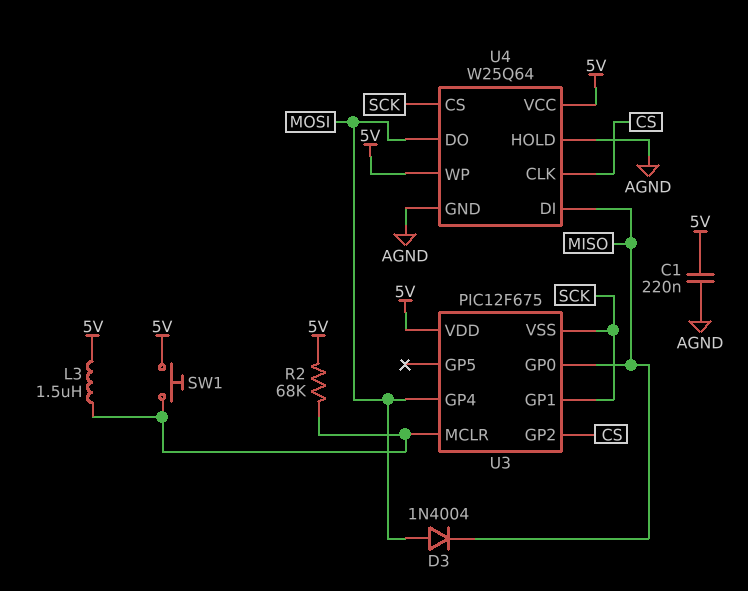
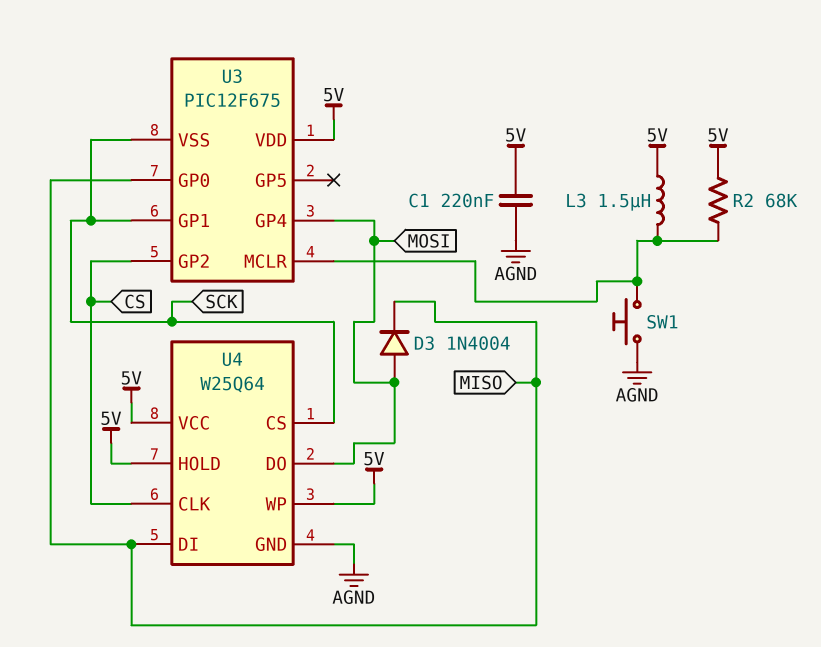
SW1: button (5V, U3/MCLR) -> button (AGND, U3/MCLR)
U4 pin HOLD: AGND -> 5V

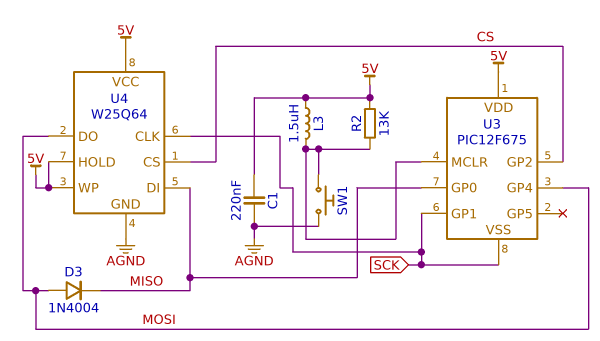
R2: 68k (5V, U3/MCLR) -> 13k (5V, U3/MCLR)
U4 pin CLK: CS -> SCK
U4 pin CS: SCK -> CS

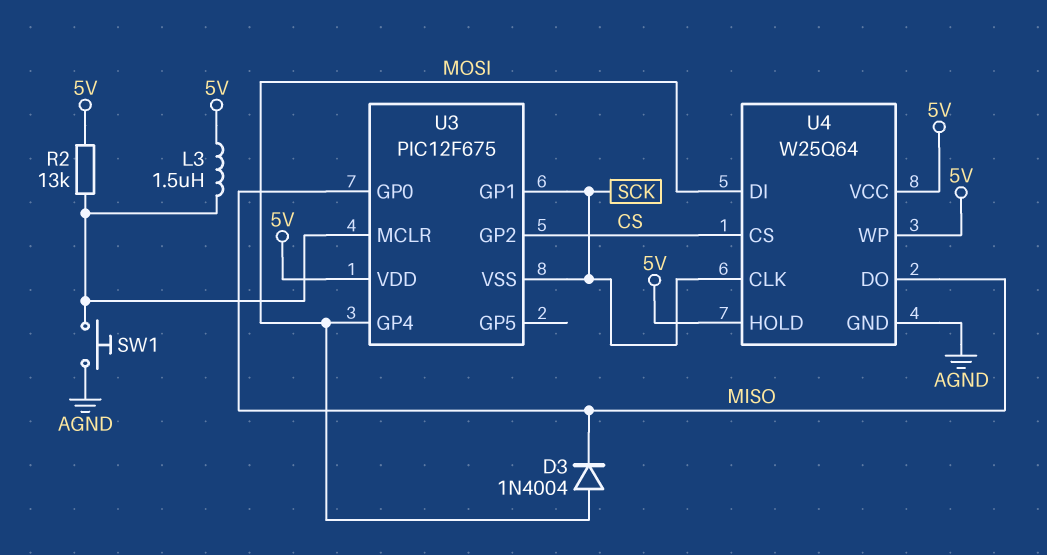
C1: 220nF (5V, AGND) -> none
U4 pin DI: MISO -> MOSI
U4 pin DO: MOSI -> MISO

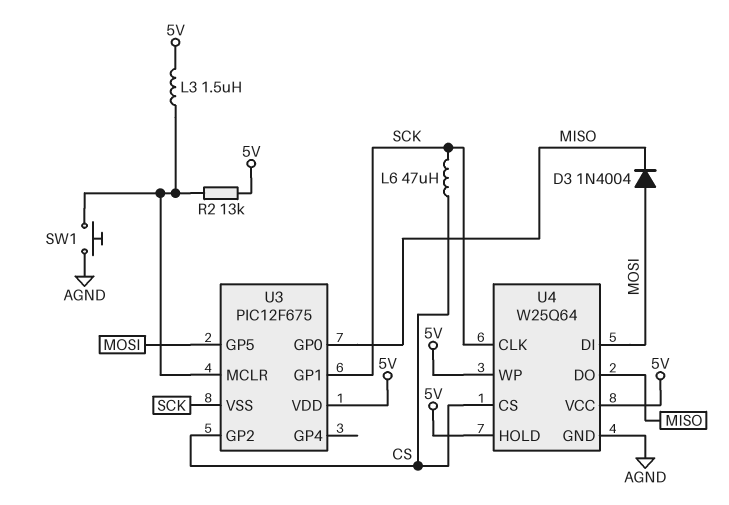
L6: none -> 47uH (CS, SCK)
U3 pin GP4: MOSI -> none
U3 pin GP5: none -> MOSI

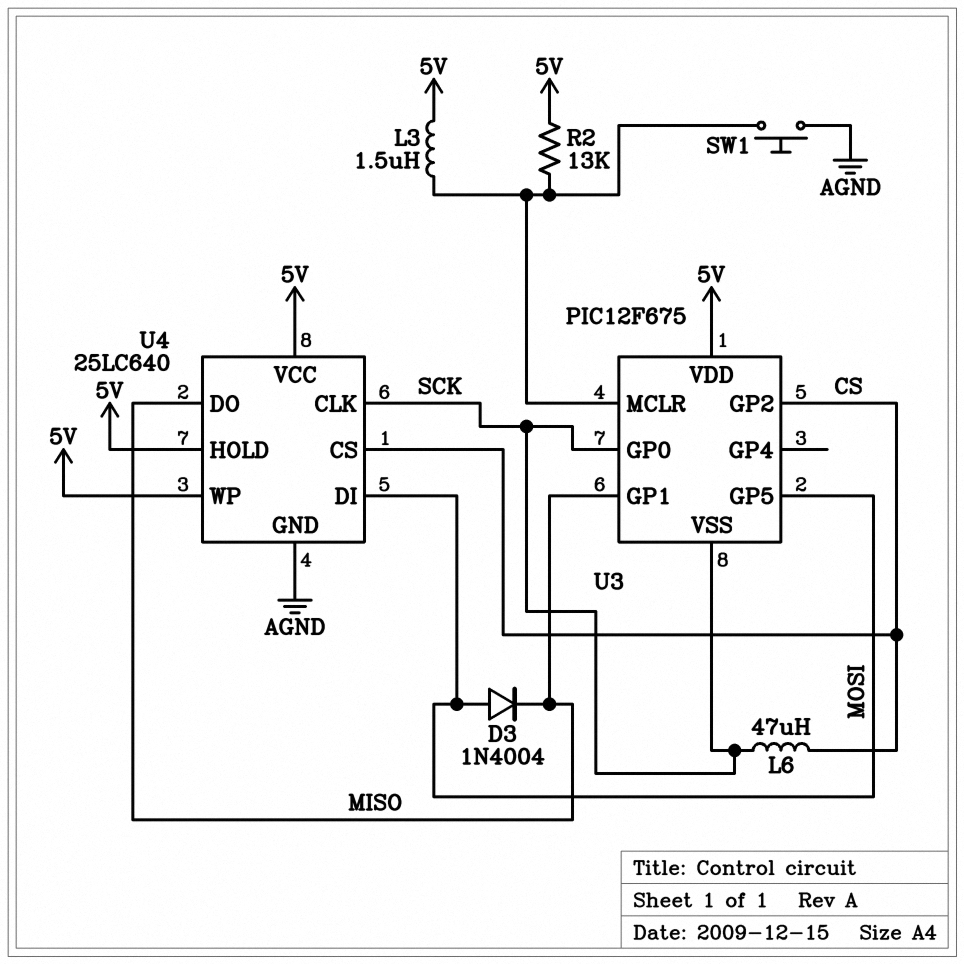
U3 pin GP0: MISO -> SCK
U3 pin GP1: SCK -> MISO
U4: W25Q64 -> 25LC640

